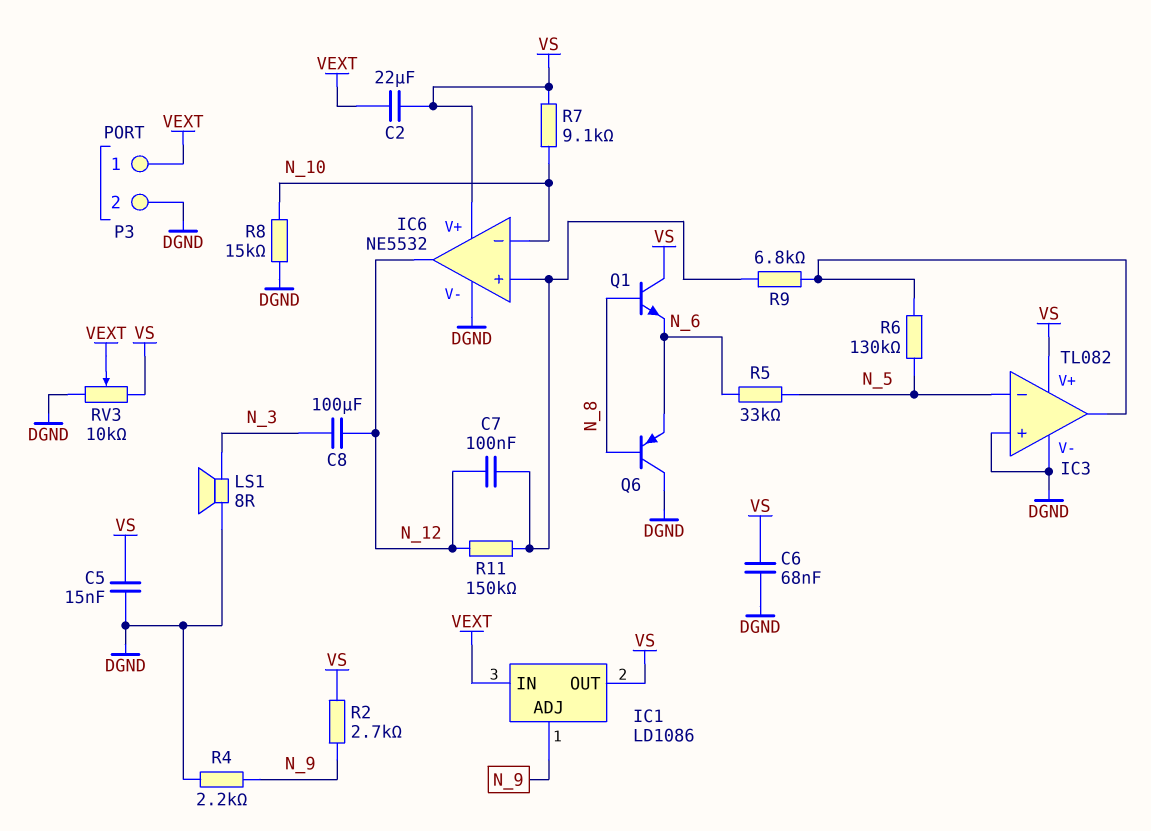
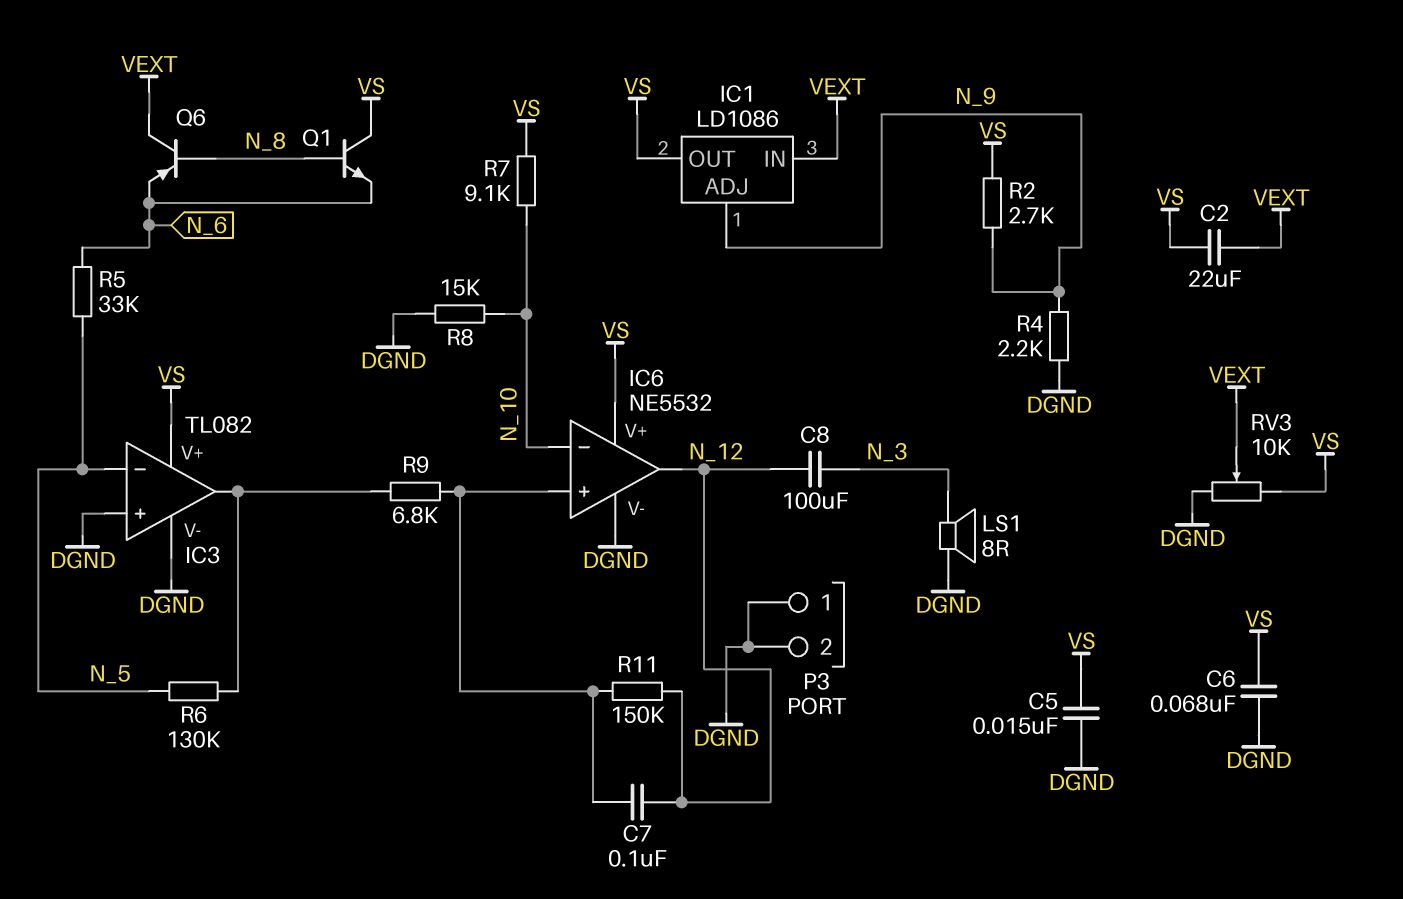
P3 pin 1: VEXT -> DGND
Q6: PNP (B N_8, C DGND, E N_6) -> PNP (B N_8, C VEXT, E N_6)

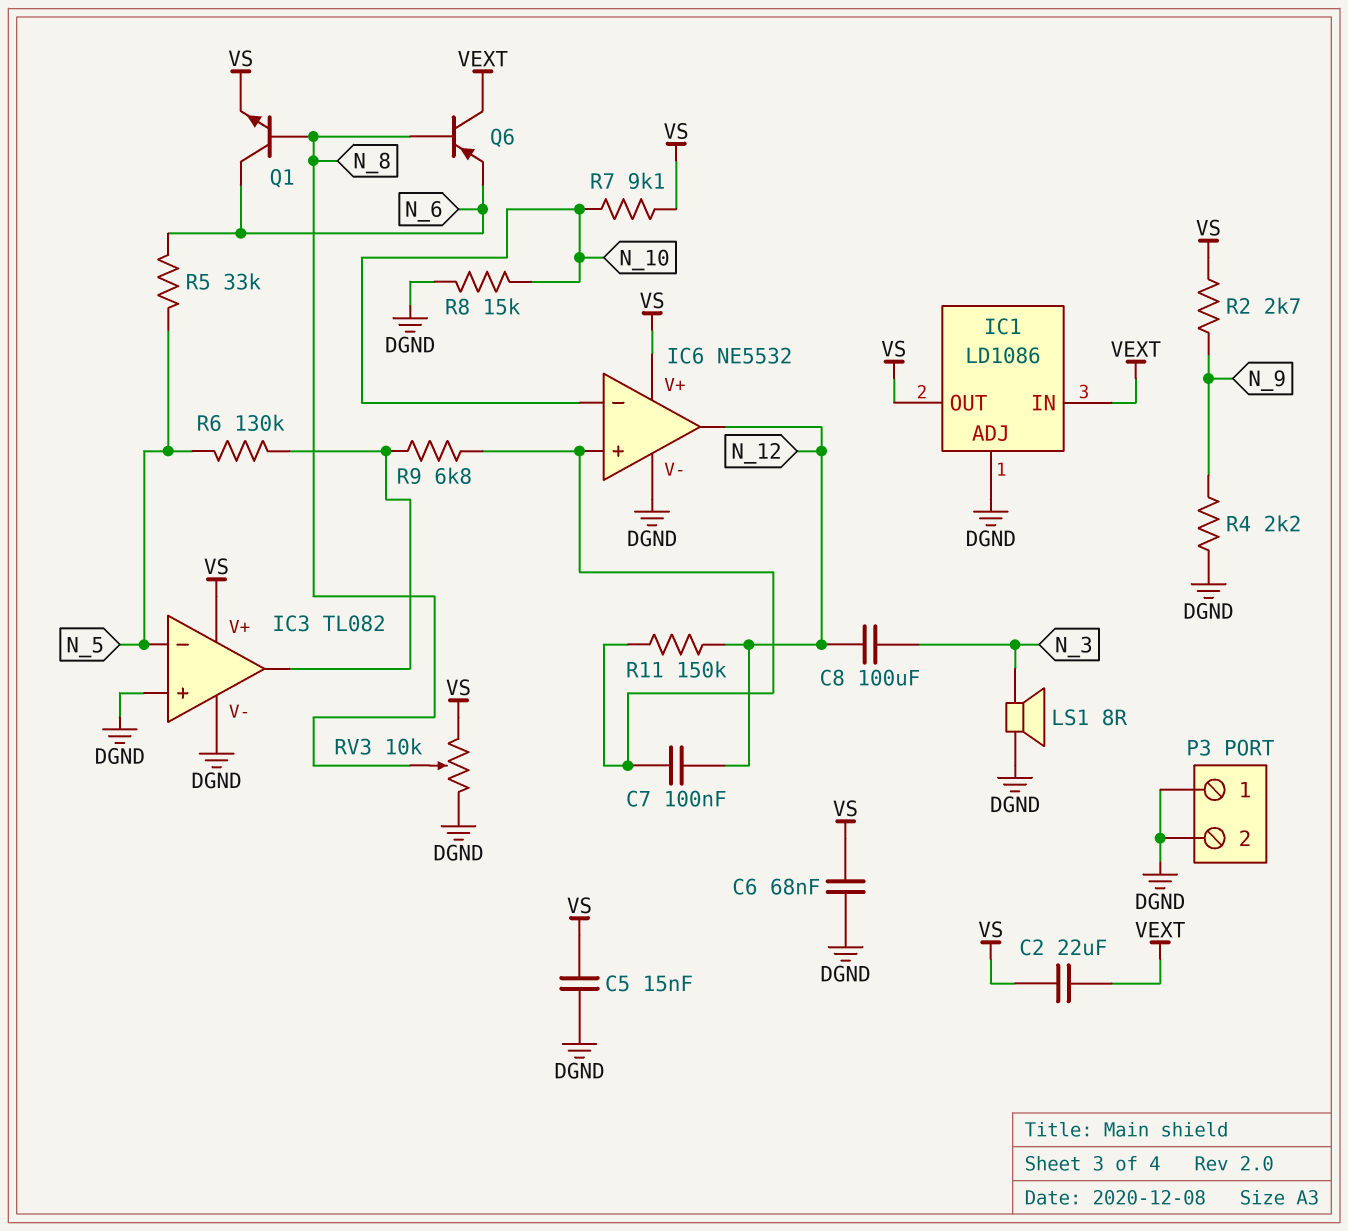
IC1 pin ADJ: N_9 -> DGND
Q1: NPN (B N_8, C VS, E N_6) -> NPN (B N_8, C N_6, E VS)
RV3: 10k (DGND, VS, wiper VEXT) -> 10k (DGND, VS, wiper N_8)

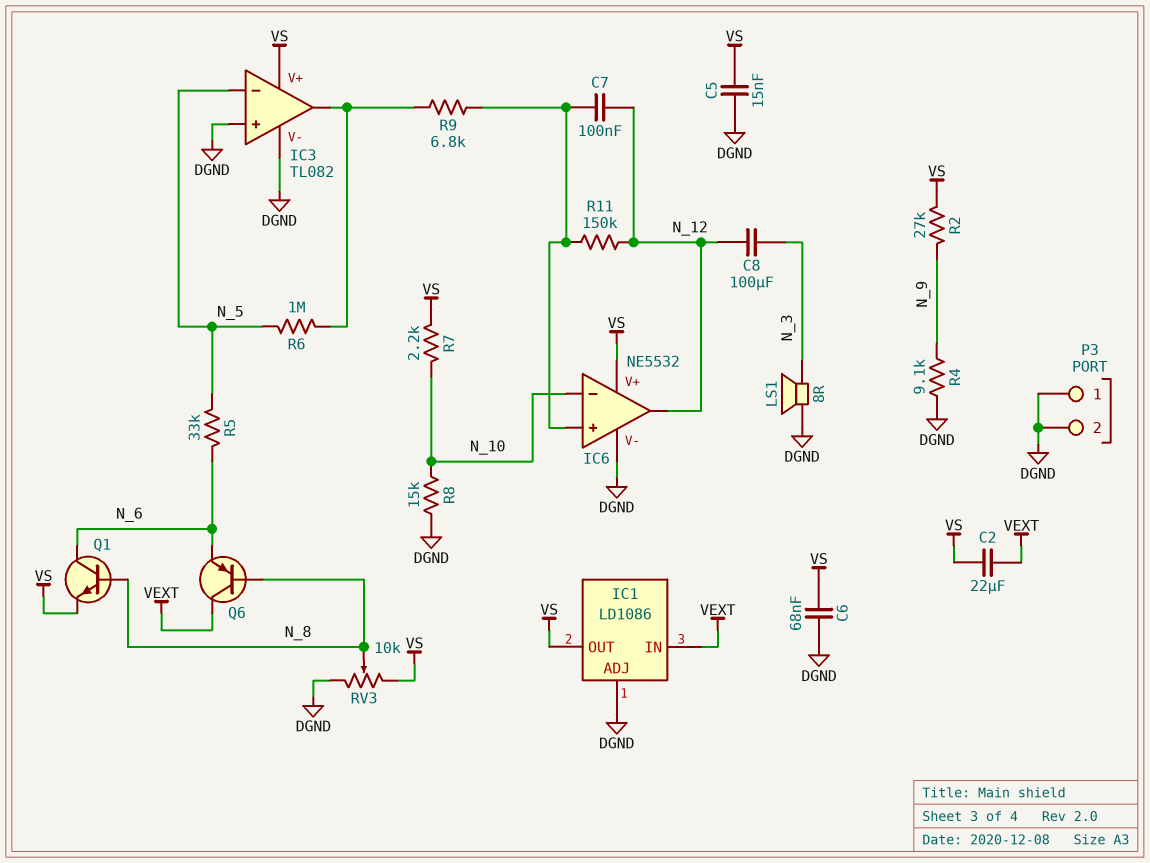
R2: 2.7k (N_9, VS) -> 27k (N_9, VS)
R4: 2.2k (DGND, N_9) -> 9.1k (DGND, N_9)
R6: 130k (IC3/out, N_5) -> 1M (IC3/out, N_5)
R7: 9.1k (N_10, VS) -> 2.2k (N_10, VS)

